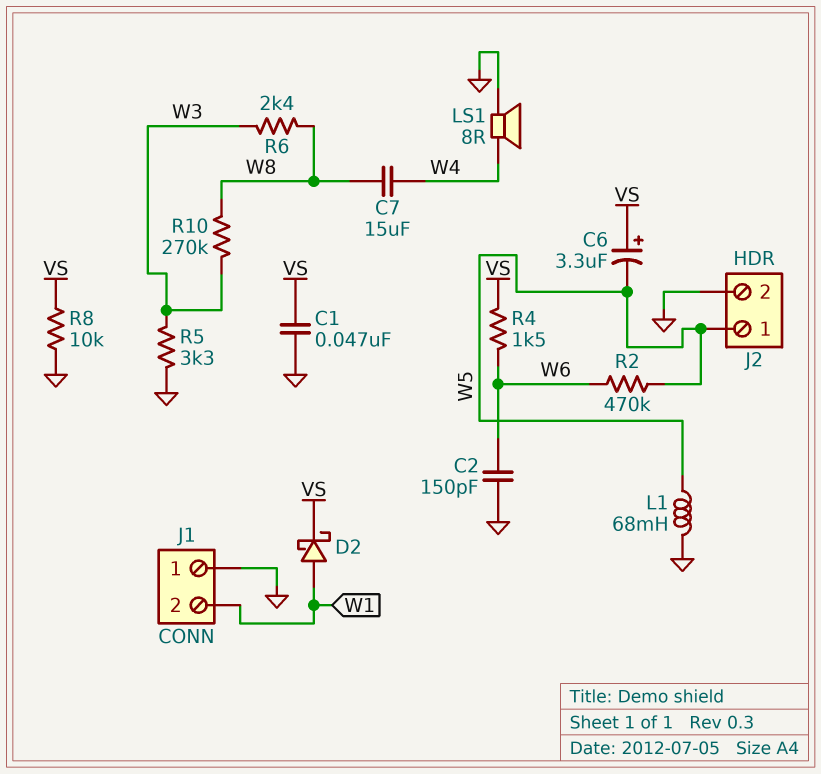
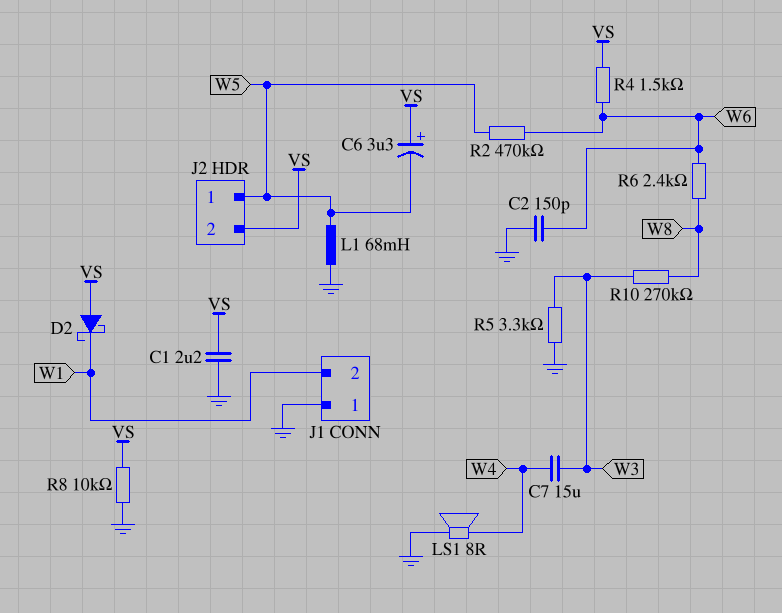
C1: 47nF (GND, VS) -> 2.2uF (GND, VS)
C7: 15uF (W4, W8) -> 15uF (W3, W4)
D2: schottky (A W1, K VS) -> schottky (A VS, K W1)
J2 pin 2: GND -> VS
R6: 2.4k (W3, W8) -> 2.4k (W6, W8)

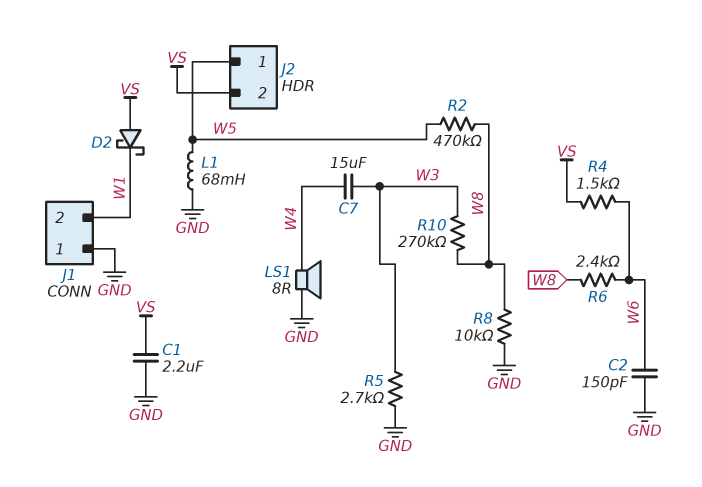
C6: 3.3uF (plus VS, minus W5) -> none
R2: 470k (W5, W6) -> 470k (W5, W8)
R5: 3.3k (GND, W3) -> 2.7k (GND, W3)
R8: 10k (GND, VS) -> 10k (GND, W8)

